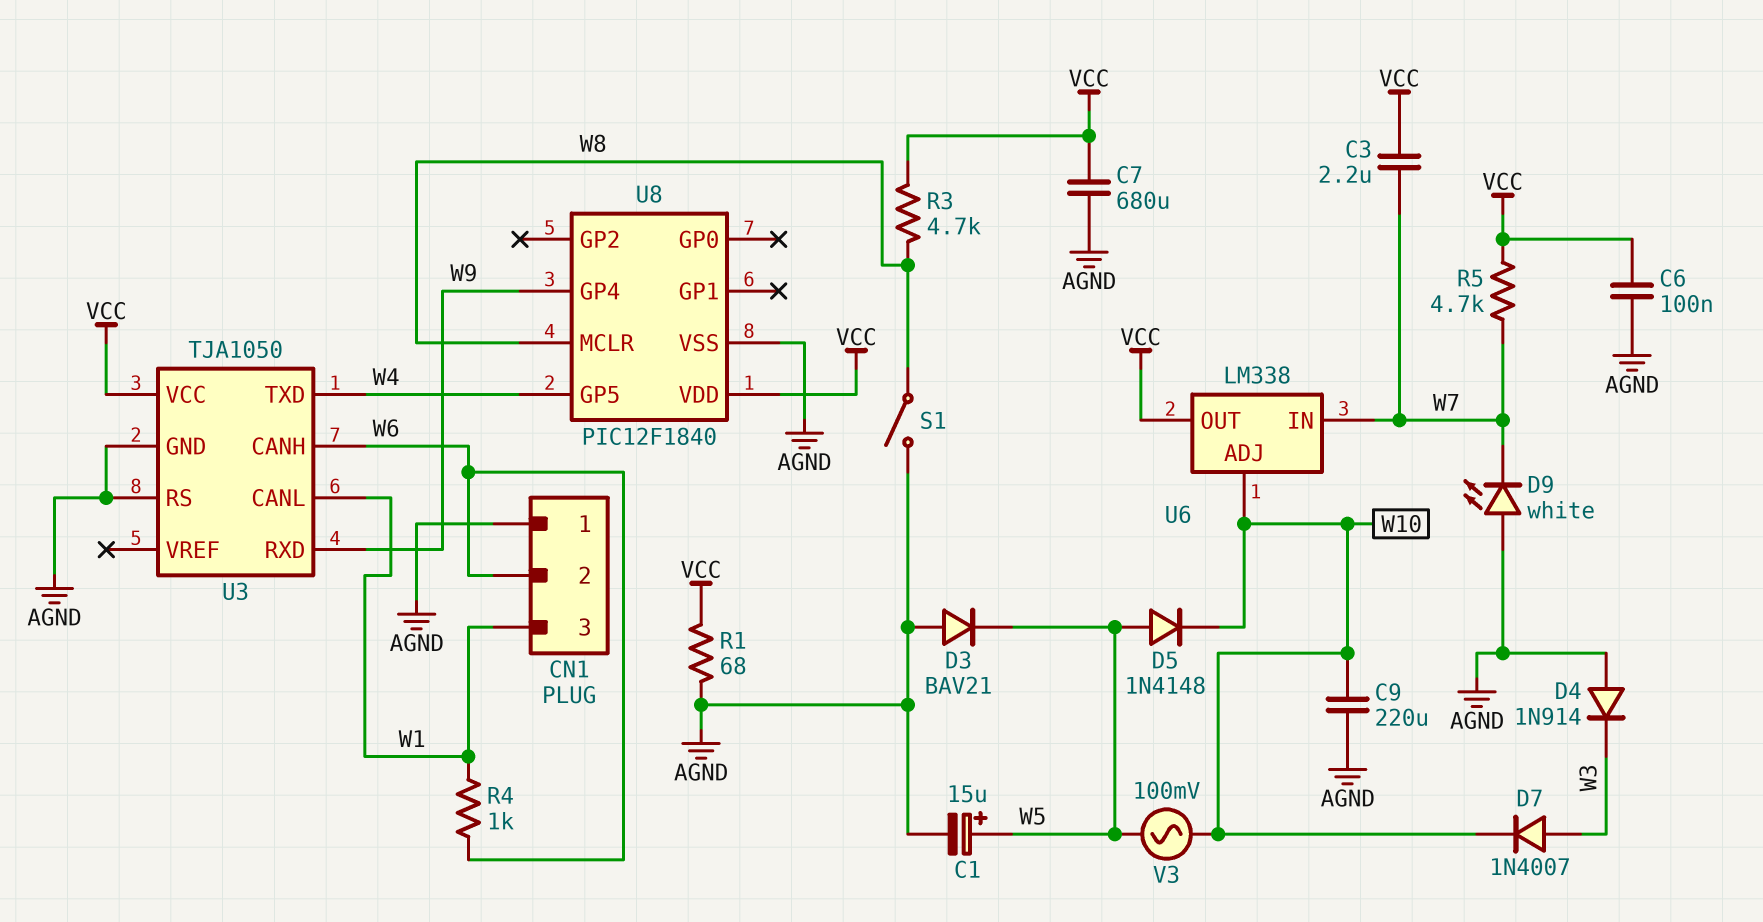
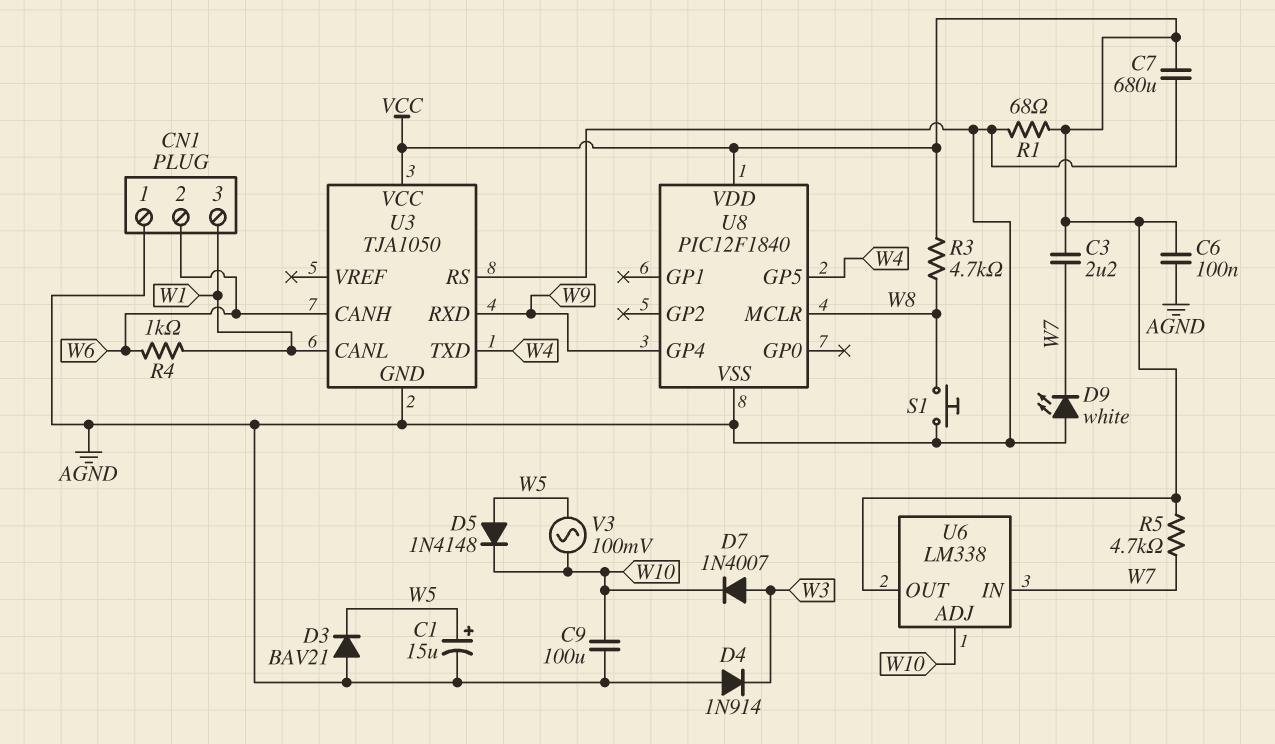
C9: 220uF (AGND, W10) -> 100uF (AGND, W10)
S1: switch (AGND, W8) -> button (AGND, W8)

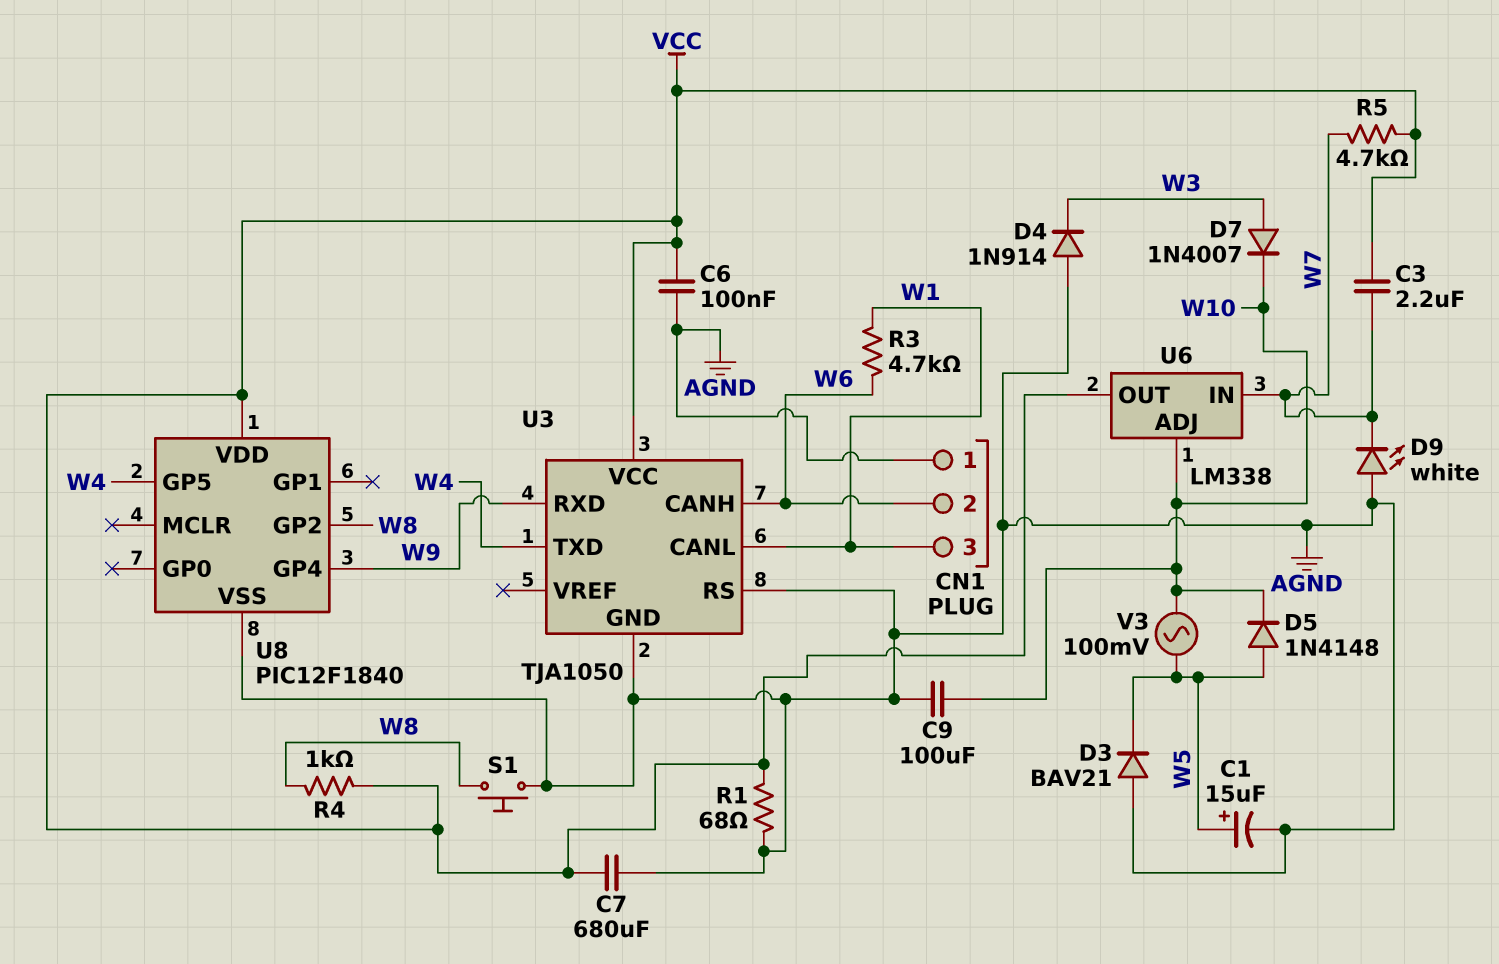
R3: 4.7k (VCC, W8) -> 4.7k (W1, W6)
R4: 1k (W1, W6) -> 1k (VCC, W8)
U8 pin GP2: none -> W8
U8 pin MCLR: W8 -> none

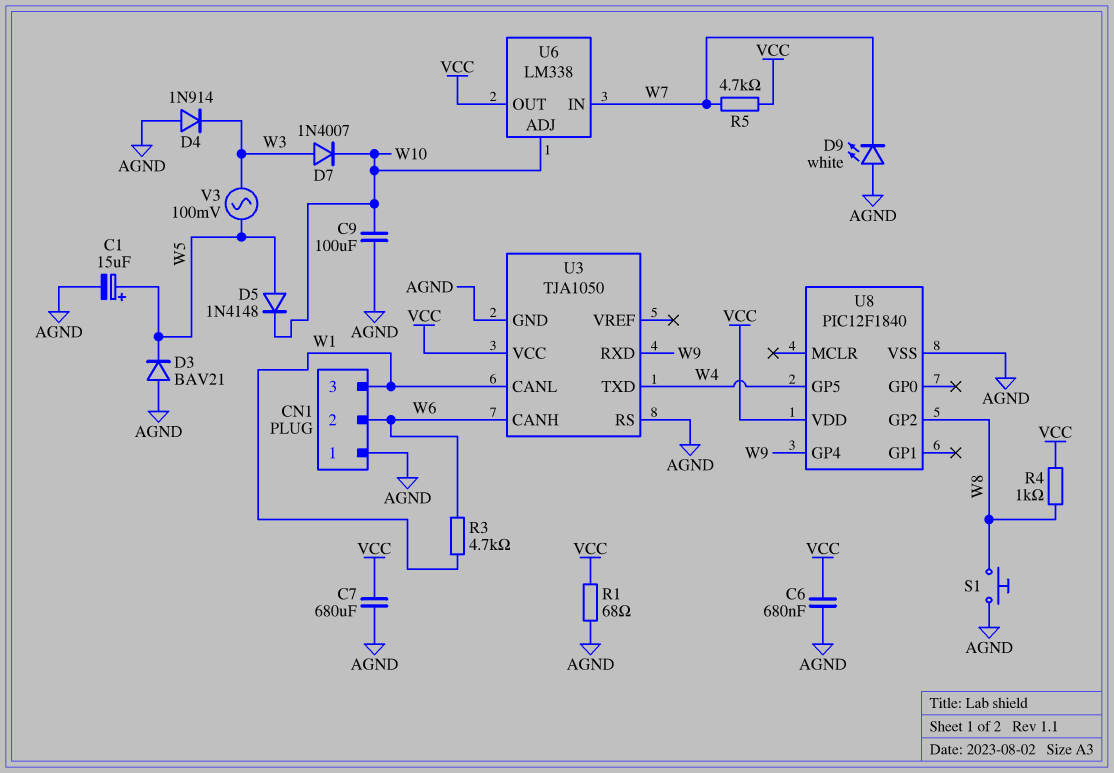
C3: 2.2uF (VCC, W7) -> none
C6: 100nF (AGND, VCC) -> 680nF (AGND, VCC)
V3: AC 100mV (W5, W10) -> AC 100mV (W3, W5)

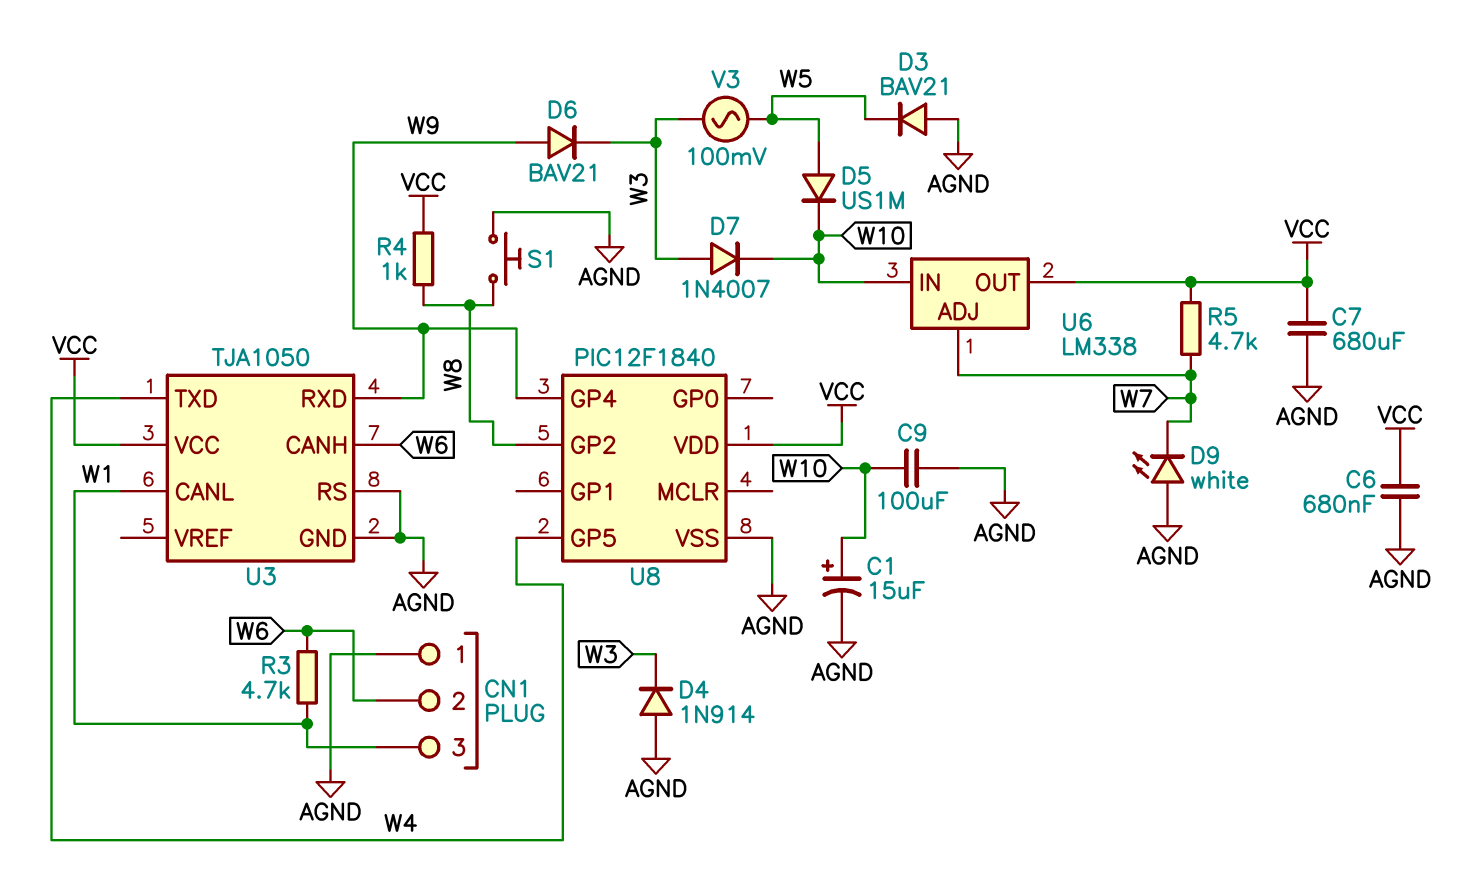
C1: 15uF (plus W5, minus AGND) -> 15uF (plus W10, minus AGND)
D5: diode 1N4148 (A W5, K W10) -> diode US1M (A W5, K W10)
D6: none -> diode BAV21 (A W9, K W3)
R1: 68 (AGND, VCC) -> none
U6 pin ADJ: W10 -> W7
U6 pin IN: W7 -> W10

